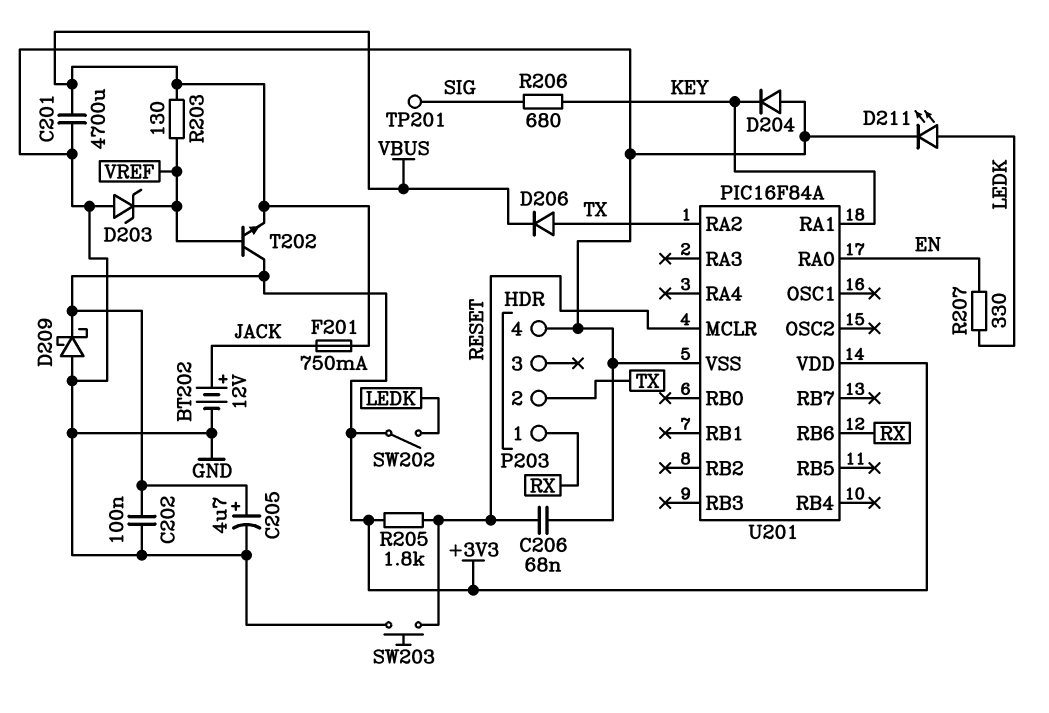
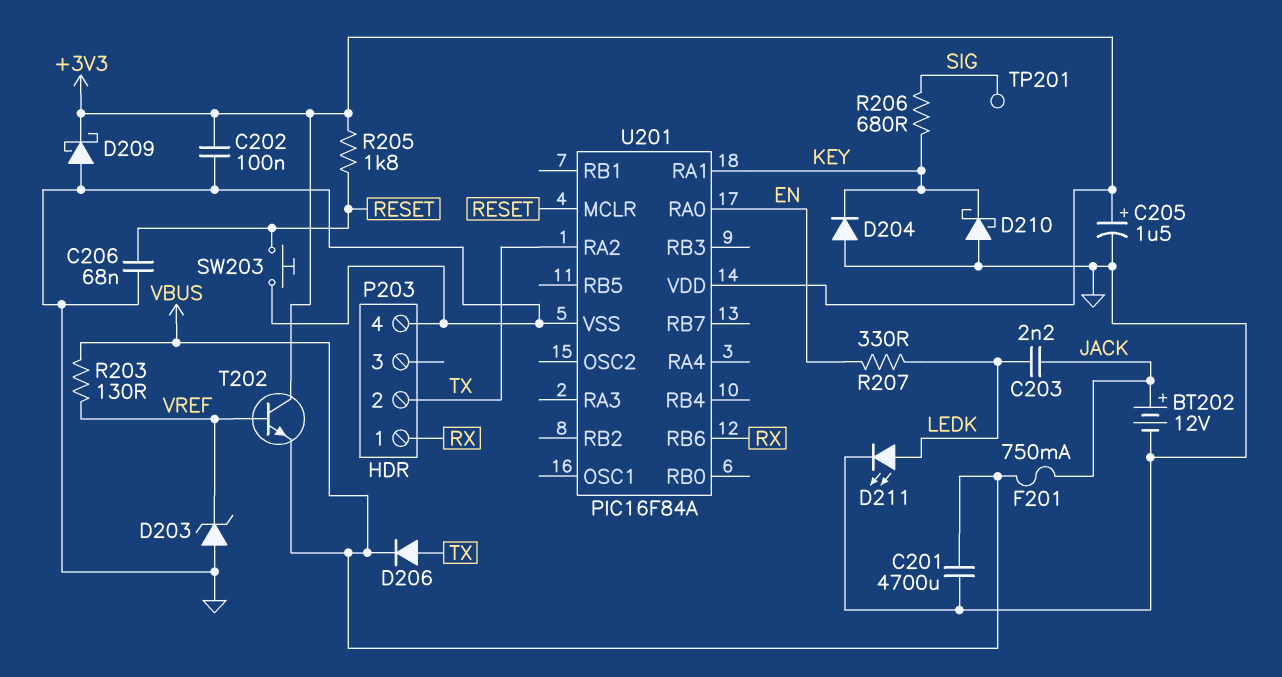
C203: none -> 2.2nF (JACK, LEDK)
C205: 4.7uF (plus +3V3, minus GND) -> 1.5uF (plus +3V3, minus GND)
D210: none -> schottky (A GND, K KEY)
SW202: switch (+3V3, LEDK) -> none

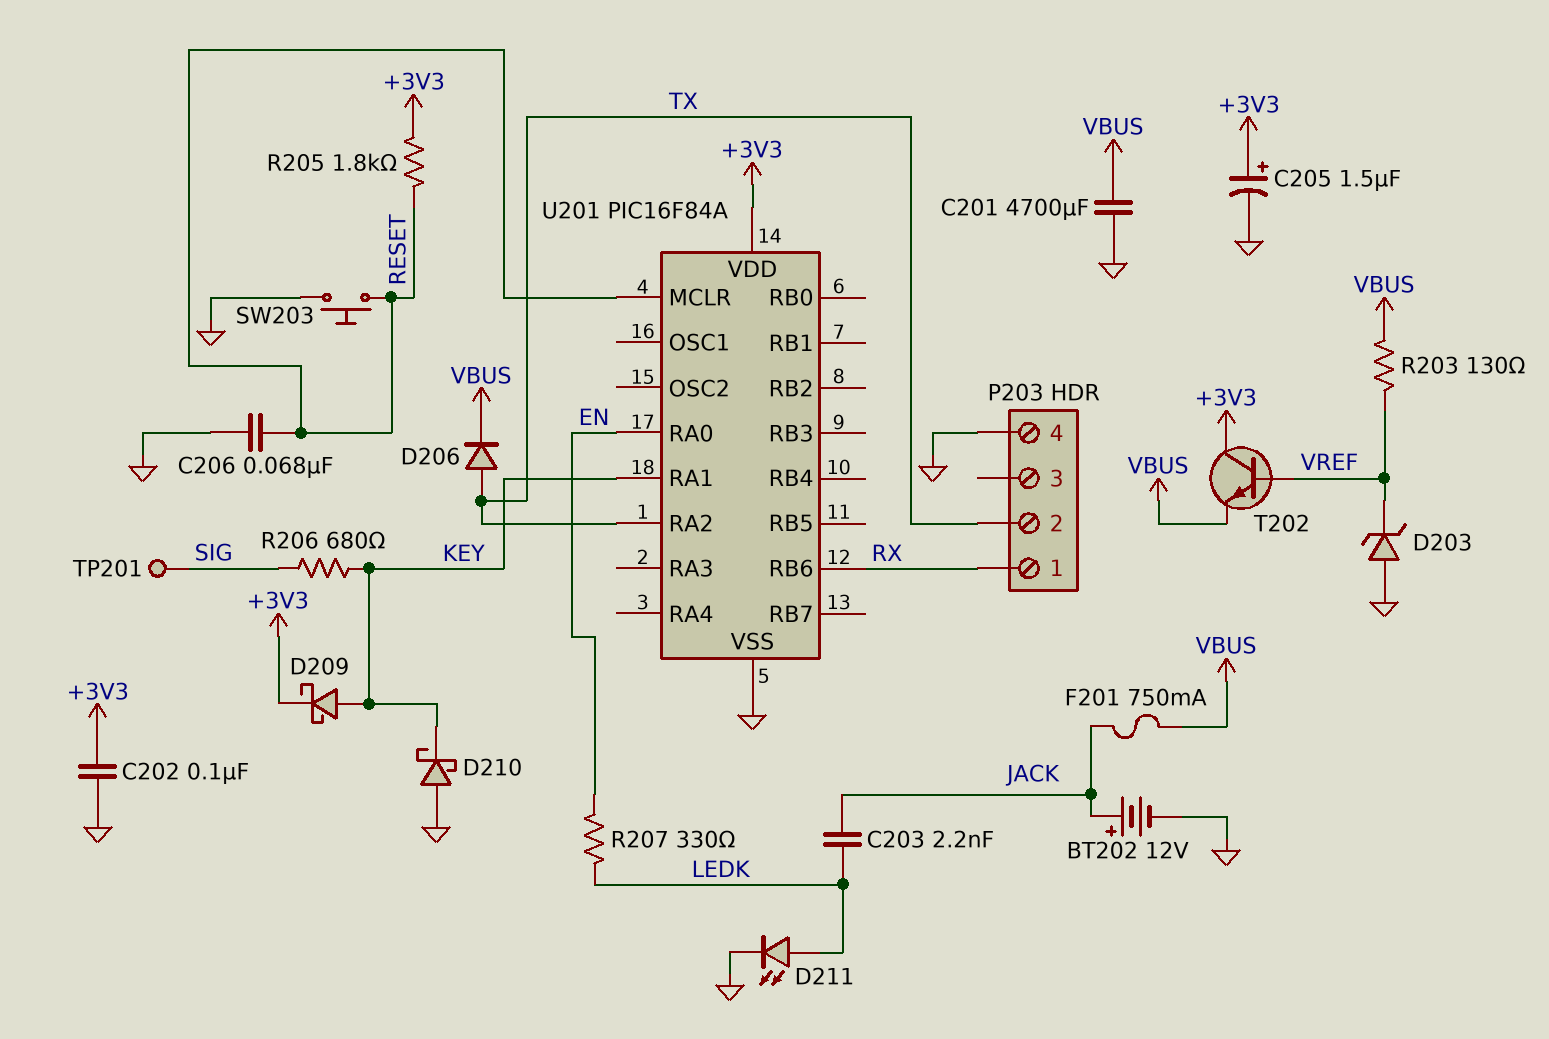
D204: diode (A GND, K KEY) -> none
D209: schottky (A GND, K +3V3) -> schottky (A KEY, K +3V3)

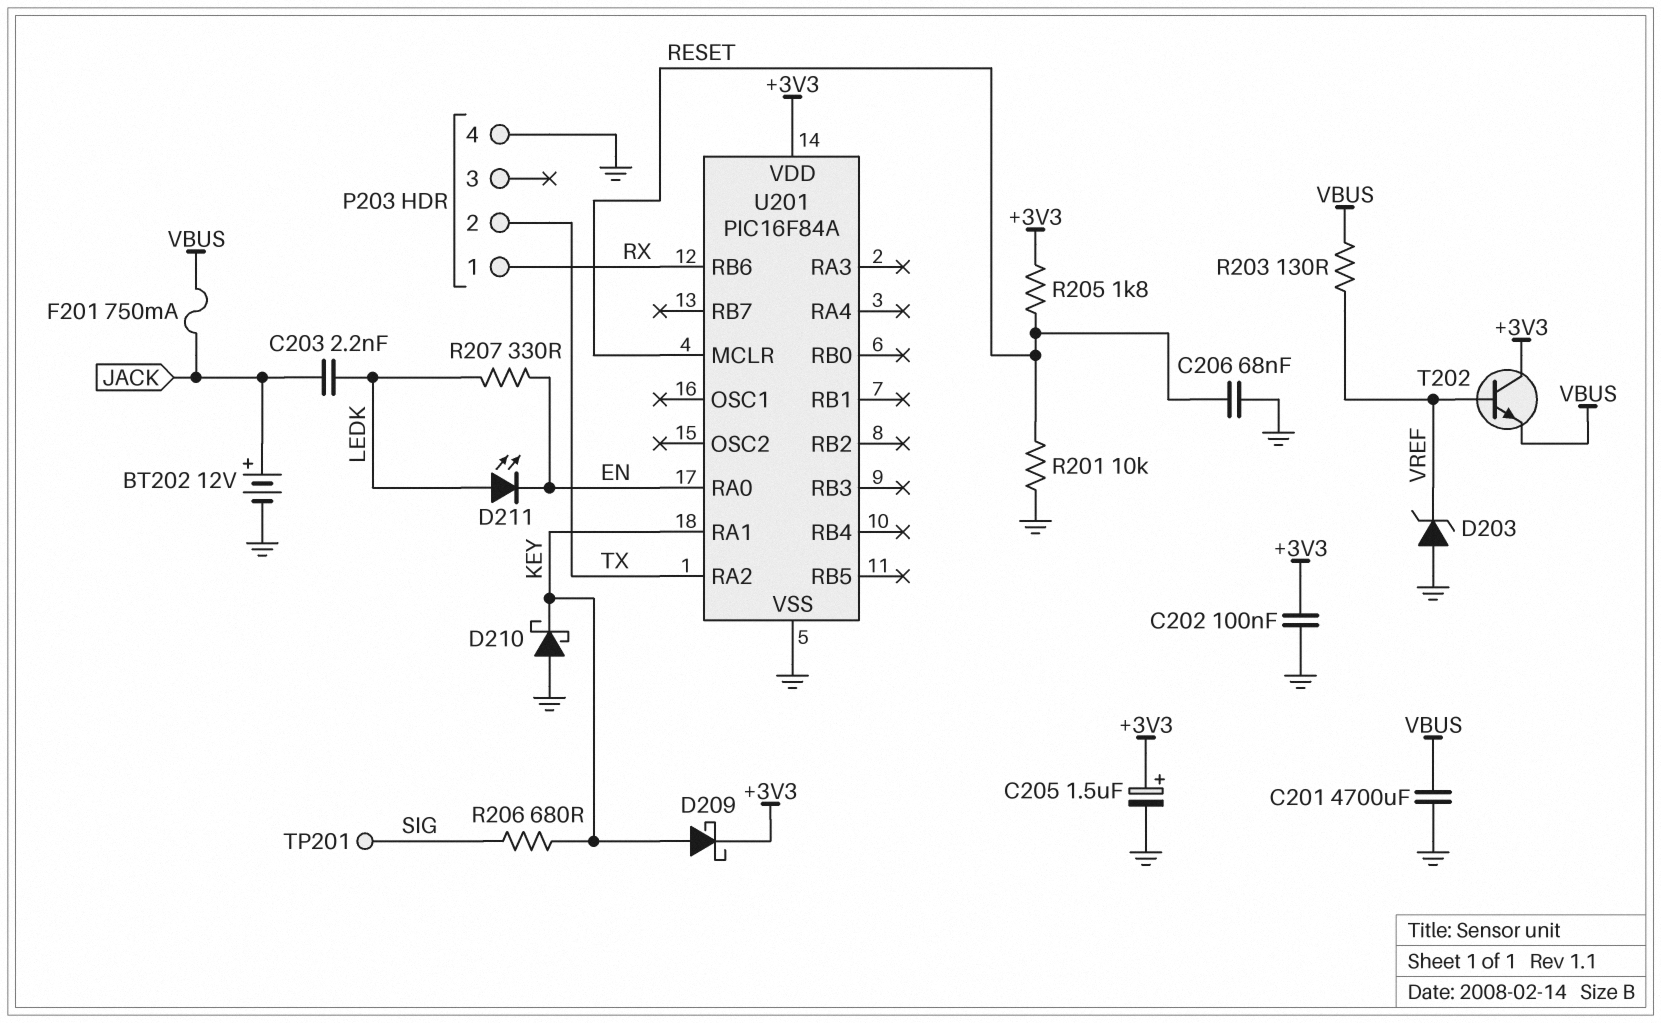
D206: diode (A TX, K VBUS) -> none
D211: LED (A LEDK, K GND) -> LED (A LEDK, K EN)
R201: none -> 10k (GND, RESET)
SW203: button (GND, RESET) -> none

